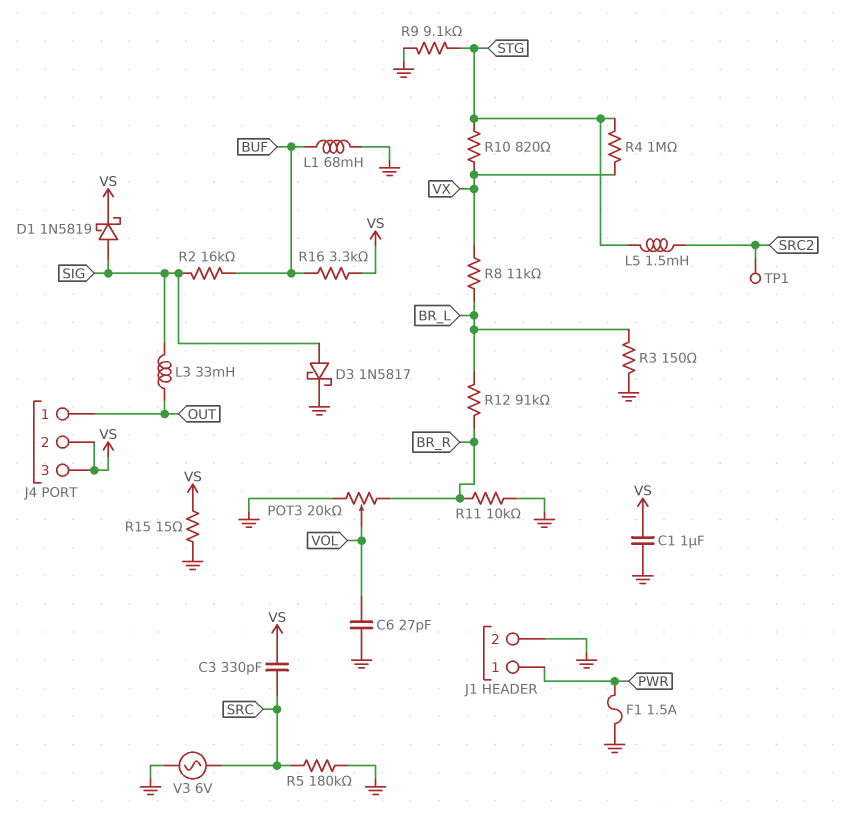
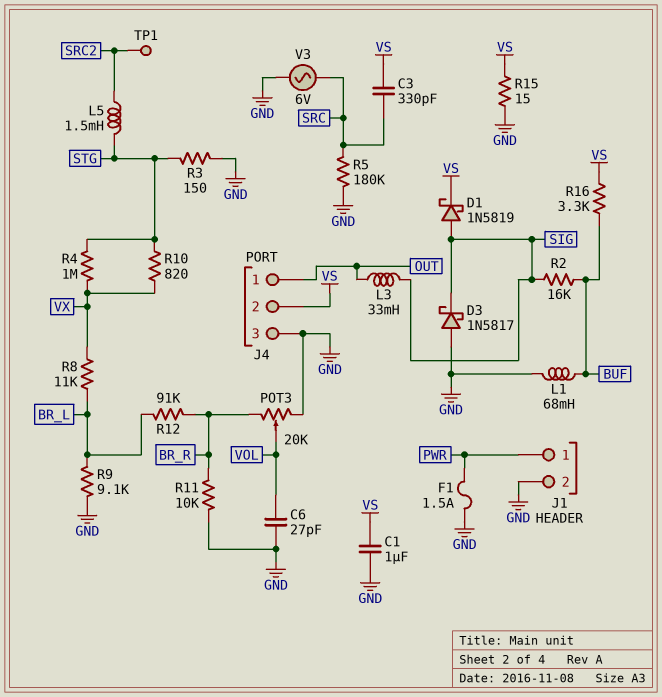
D3: schottky 1N5817 (A SIG, K GND) -> schottky 1N5817 (A GND, K SIG)
J4 pin 3: VS -> GND
R3: 150 (BR_L, GND) -> 150 (GND, STG)
R9: 9.1k (GND, STG) -> 9.1k (BR_L, GND)

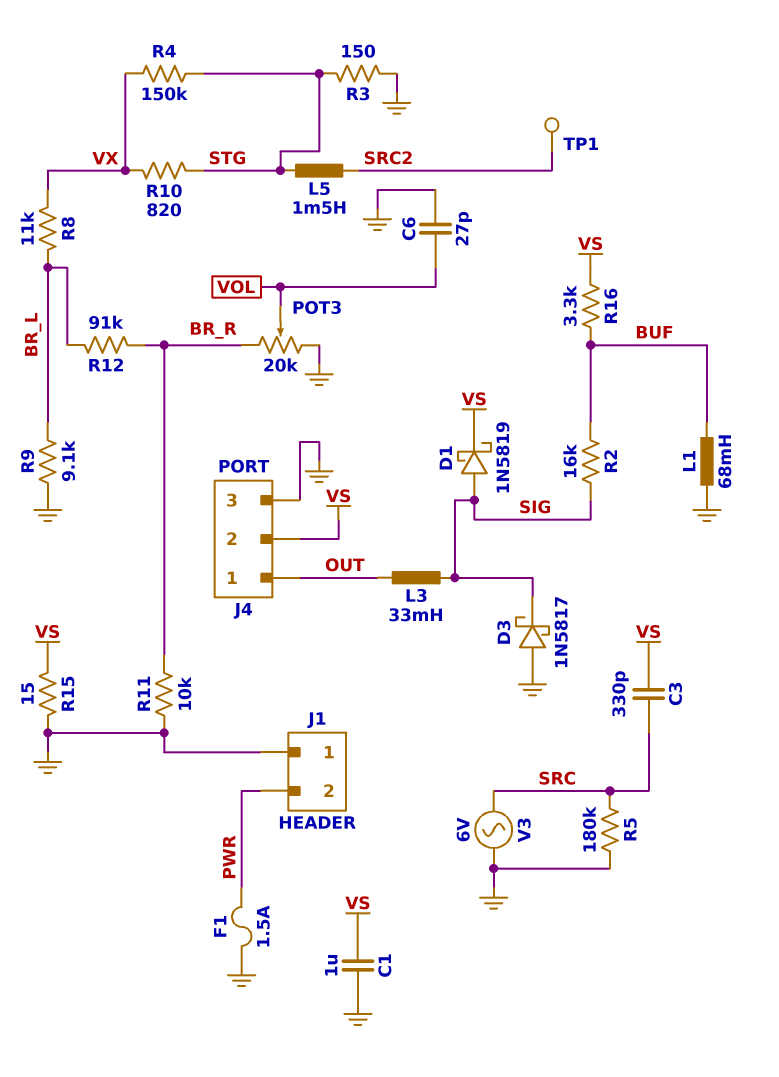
J1 pin 1: PWR -> GND
J1 pin 2: GND -> PWR
R4: 1M (STG, VX) -> 150k (STG, VX)

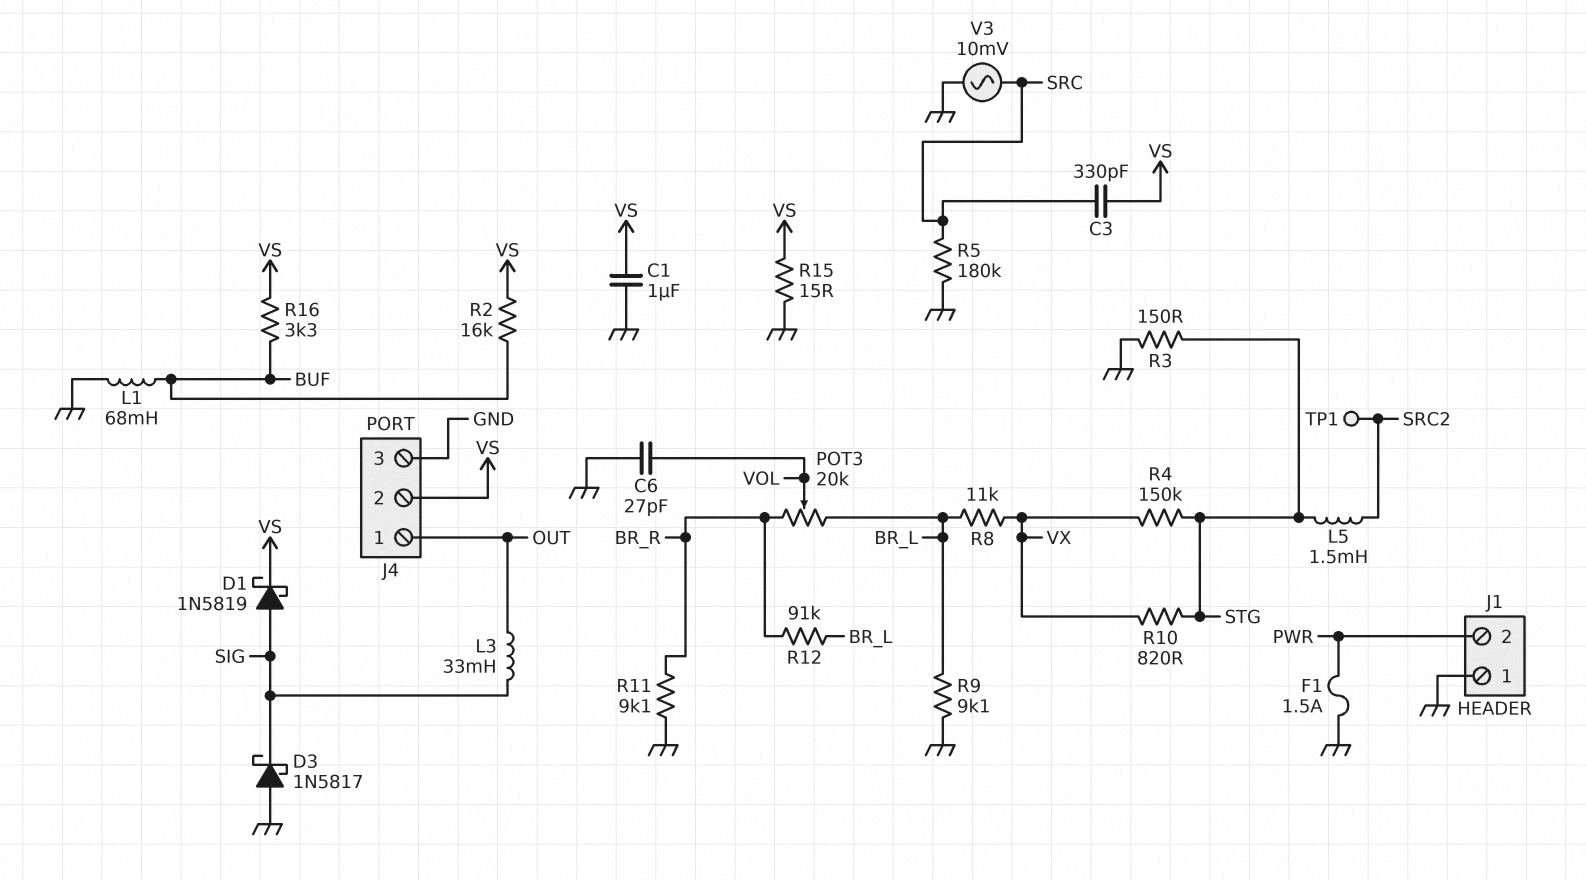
POT3: 20k (BR_R, GND, wiper VOL) -> 20k (BR_L, BR_R, wiper VOL)
R2: 16k (BUF, SIG) -> 16k (BUF, VS)
R11: 10k (BR_R, GND) -> 9.1k (BR_R, GND)
V3: AC 6V (GND, SRC) -> AC 10mV (GND, SRC)

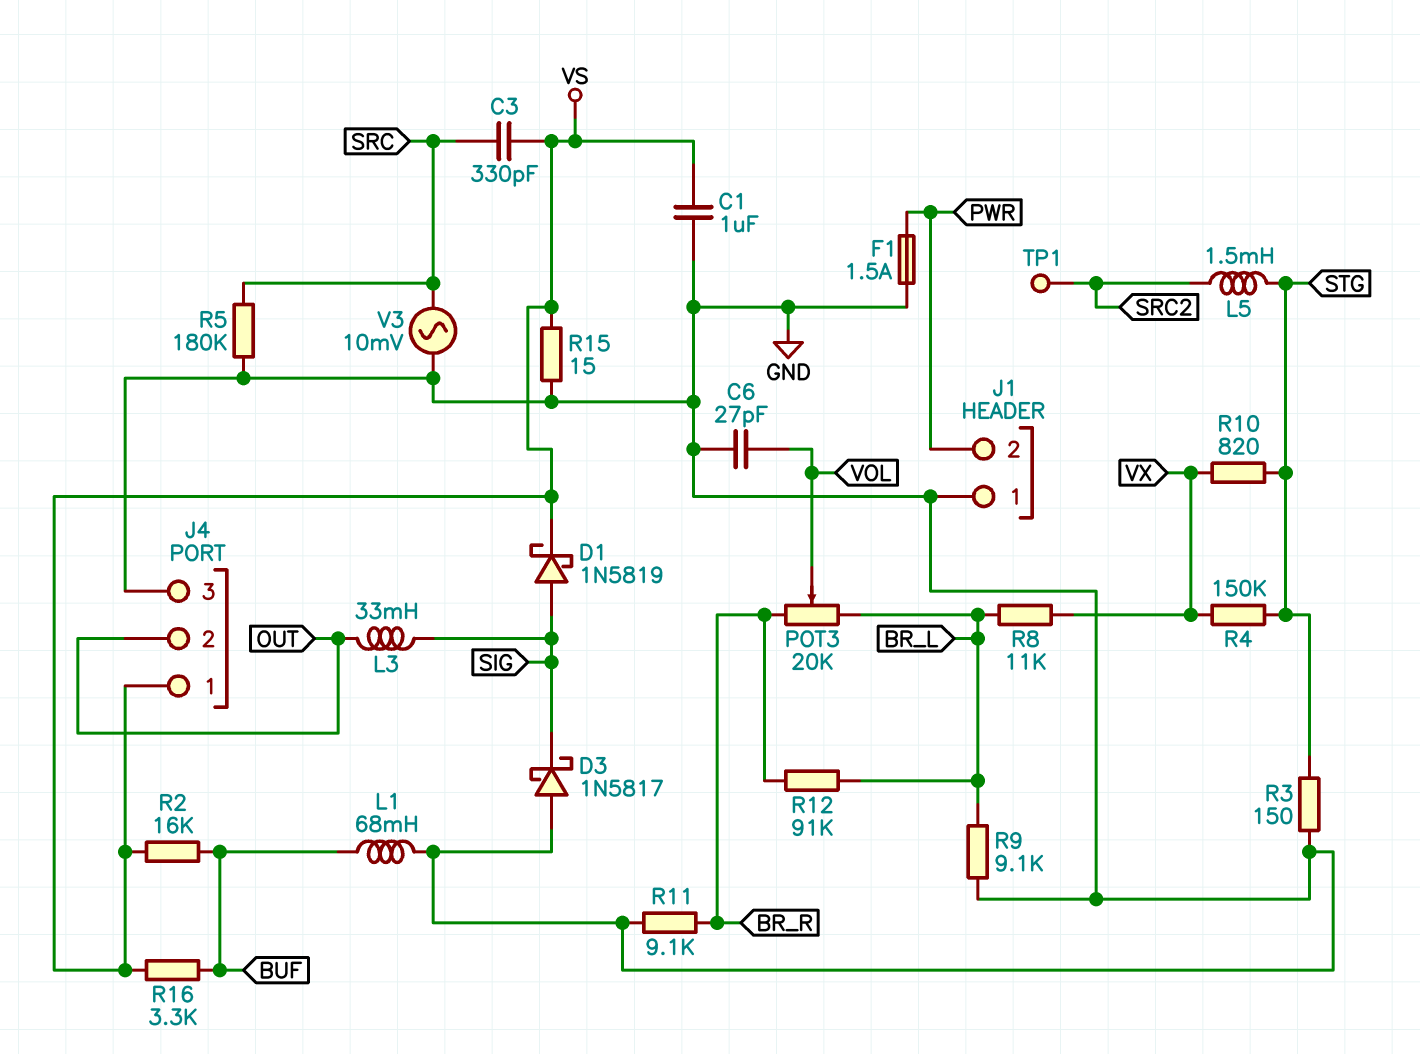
J4 pin 1: OUT -> VS
J4 pin 2: VS -> OUT

